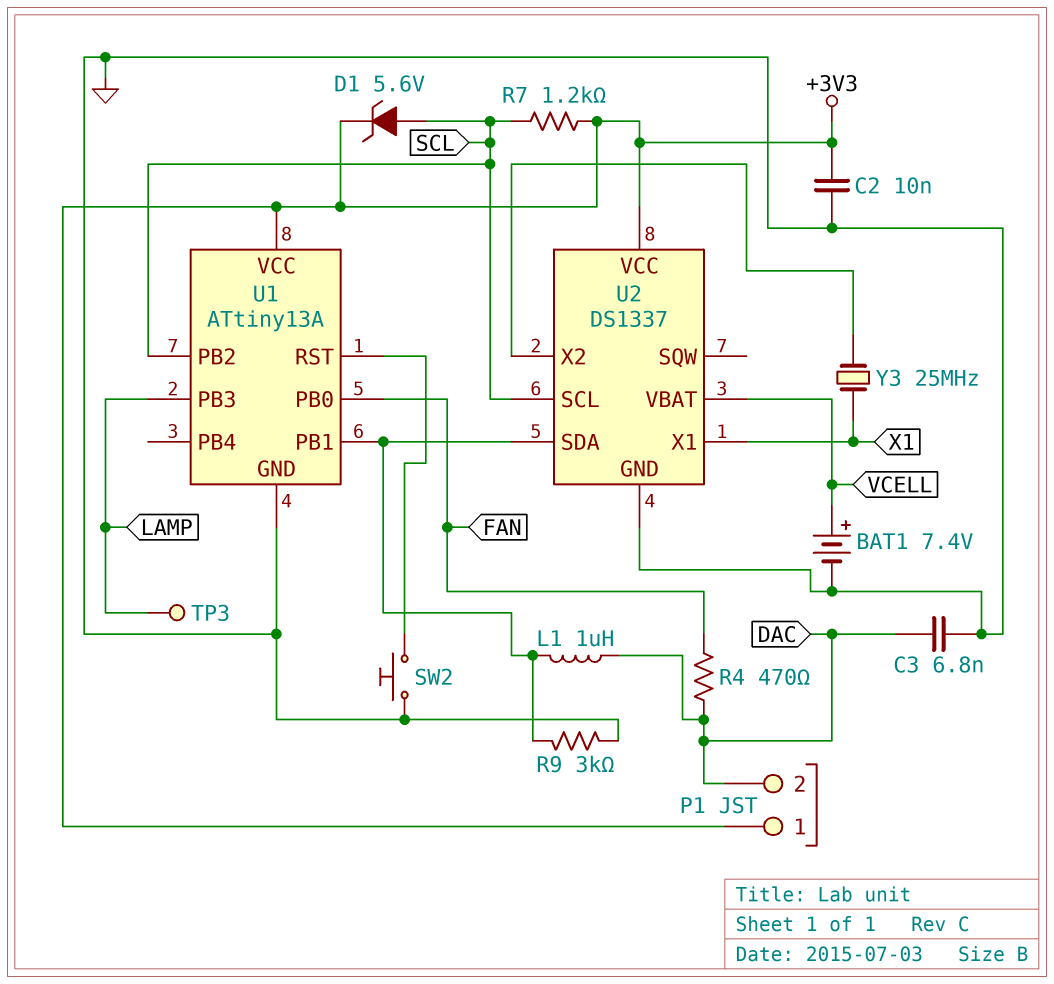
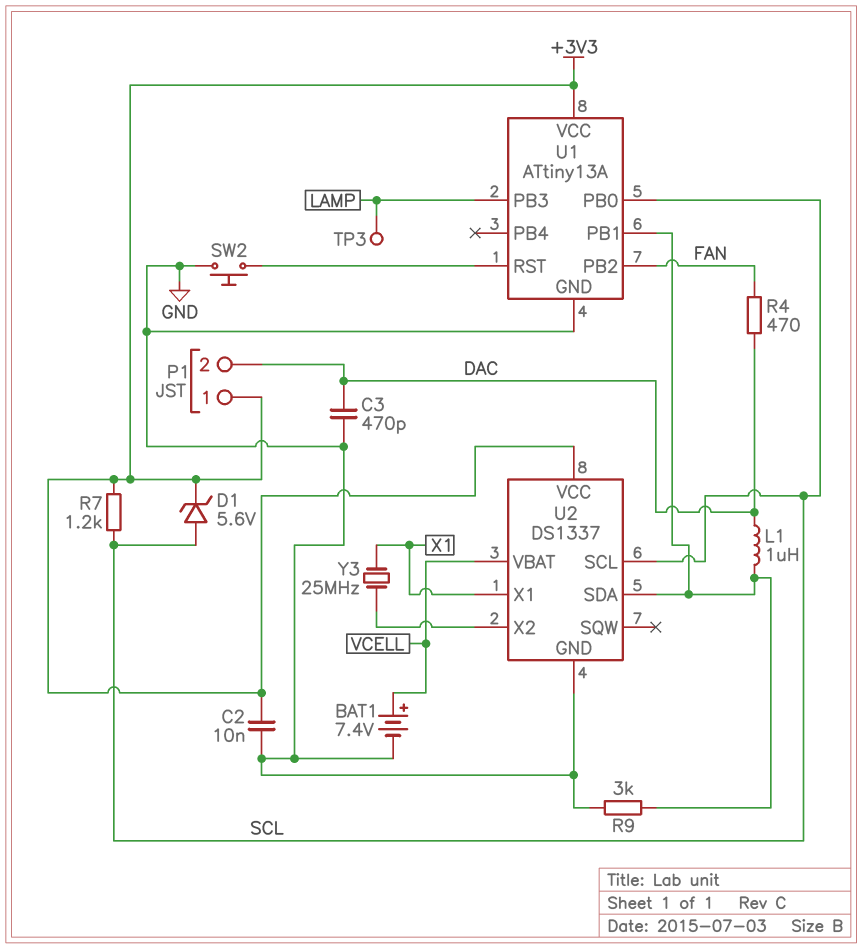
C3: 6.8nF (DAC, GND) -> 470pF (DAC, GND)
U1 pin PB0: FAN -> SCL
U1 pin PB2: SCL -> FAN

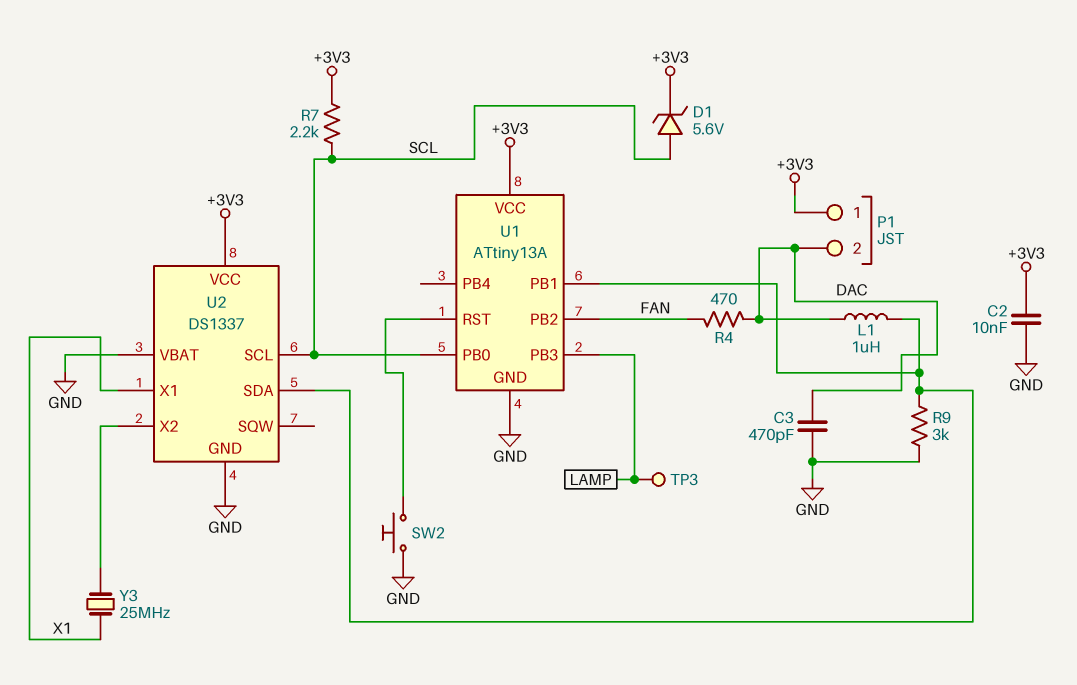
BAT1: 7.4V (plus VCELL, minus GND) -> none
R7: 1.2k (+3V3, SCL) -> 2.2k (+3V3, SCL)
U2 pin VBAT: VCELL -> GND

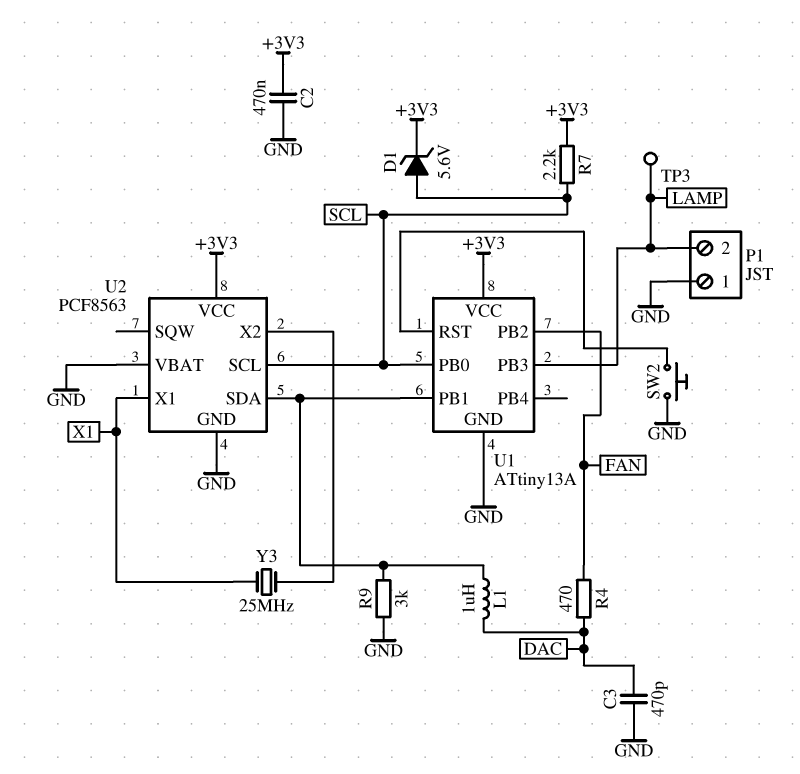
C2: 10nF (+3V3, GND) -> 470nF (+3V3, GND)
P1 pin 1: +3V3 -> GND
P1 pin 2: DAC -> LAMP
U2: DS1337 -> PCF8563

